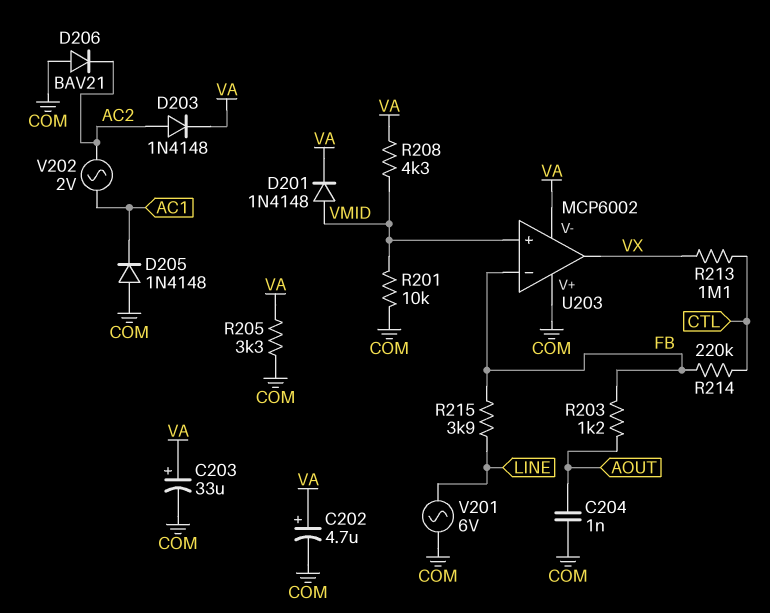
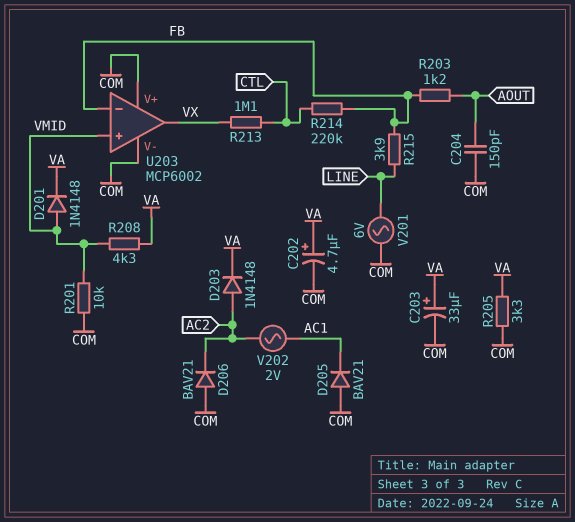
C204: 1nF (AOUT, COM) -> 150pF (AOUT, COM)
D205: diode 1N4148 (A COM, K AC1) -> diode BAV21 (A COM, K AC1)
U203 pin V-: VA -> COM

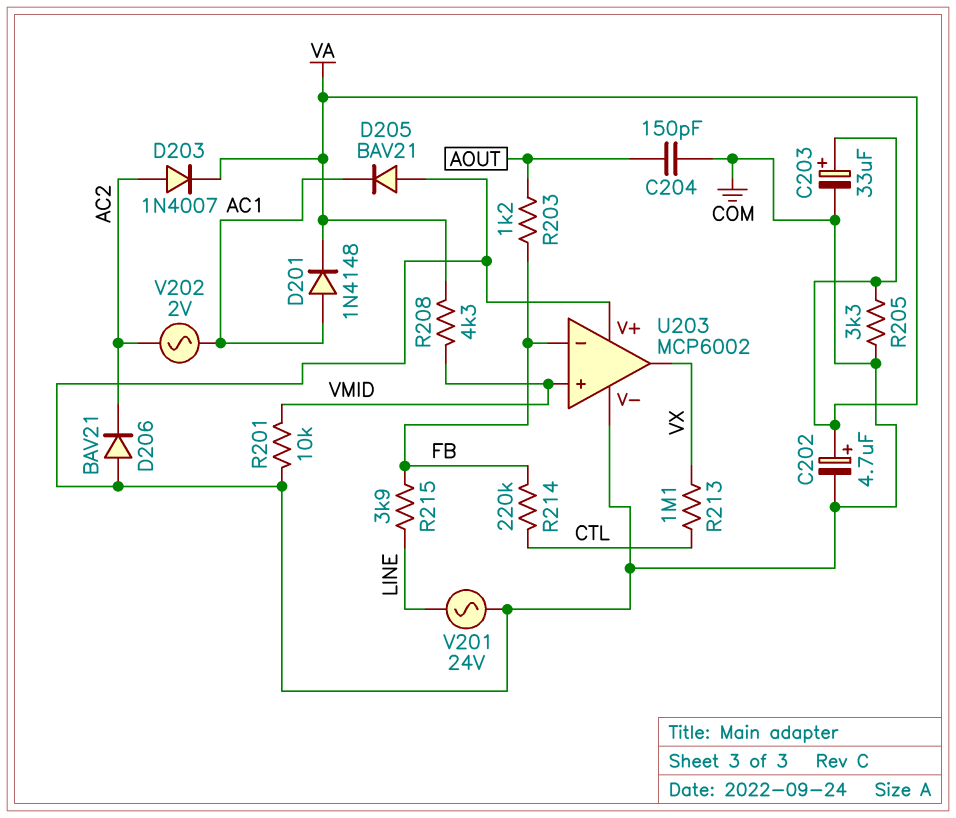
D201: diode 1N4148 (A VMID, K VA) -> diode 1N4148 (A AC1, K VA)
D203: diode 1N4148 (A AC2, K VA) -> diode 1N4007 (A AC2, K VA)
V201: AC 6V (COM, LINE) -> AC 24V (COM, LINE)

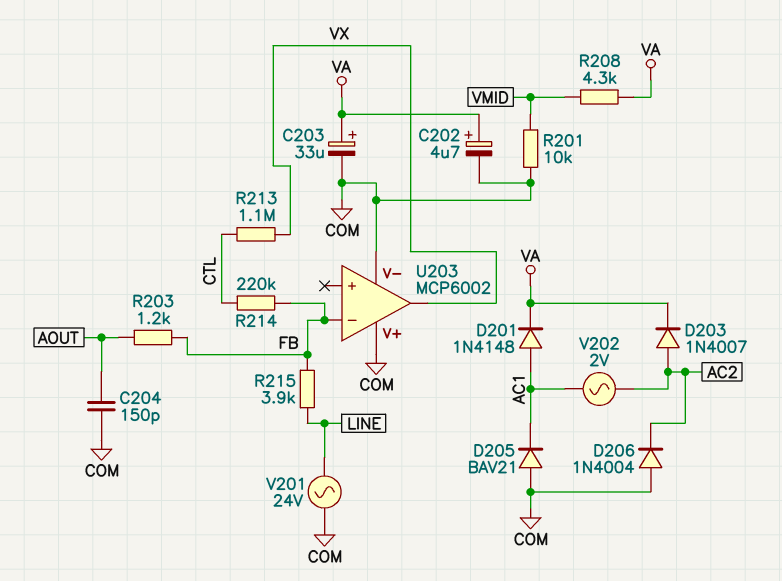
D206: diode BAV21 (A COM, K AC2) -> diode 1N4004 (A COM, K AC2)
R205: 3.3k (COM, VA) -> none
U203 pin in+: VMID -> none

